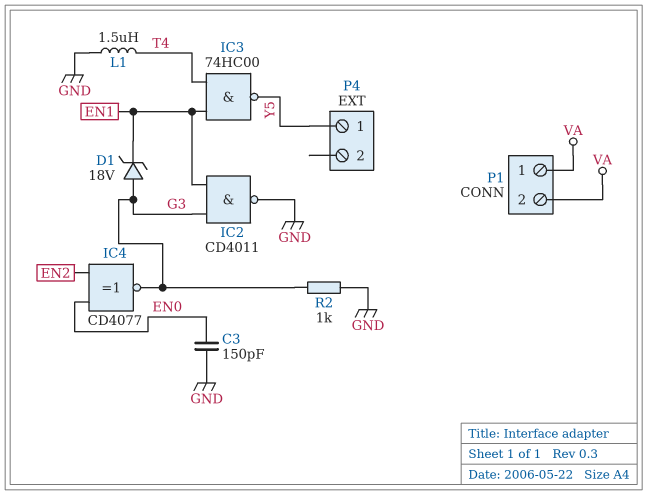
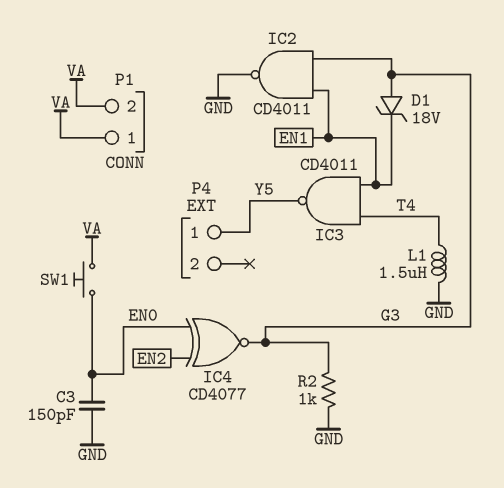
IC3: NAND 74HC00 (in EN1, in T4, out Y5) -> NAND CD4011 (in EN1, in T4, out Y5)
SW1: none -> button (EN0, VA)

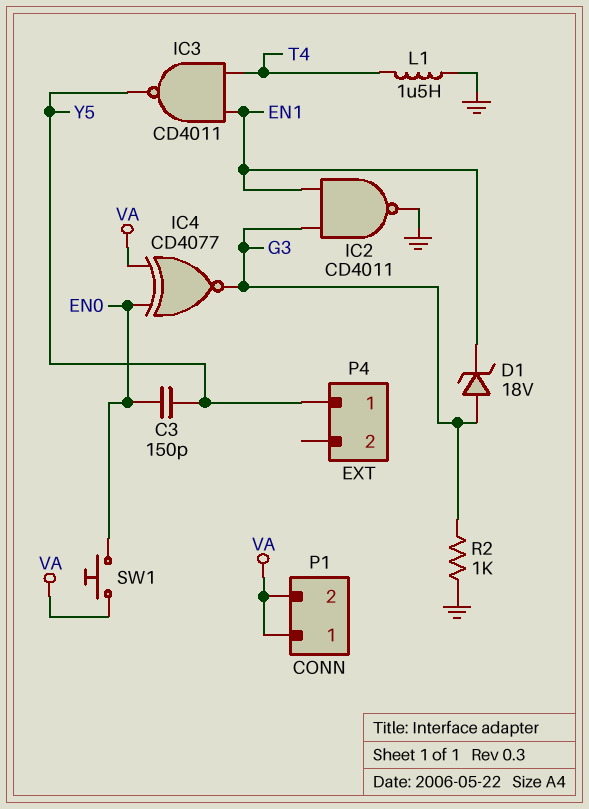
C3: 150pF (EN0, GND) -> 150pF (EN0, Y5)
IC4: XNOR CD4077 (in EN0, in EN2, out G3) -> XNOR CD4077 (in EN0, in VA, out G3)

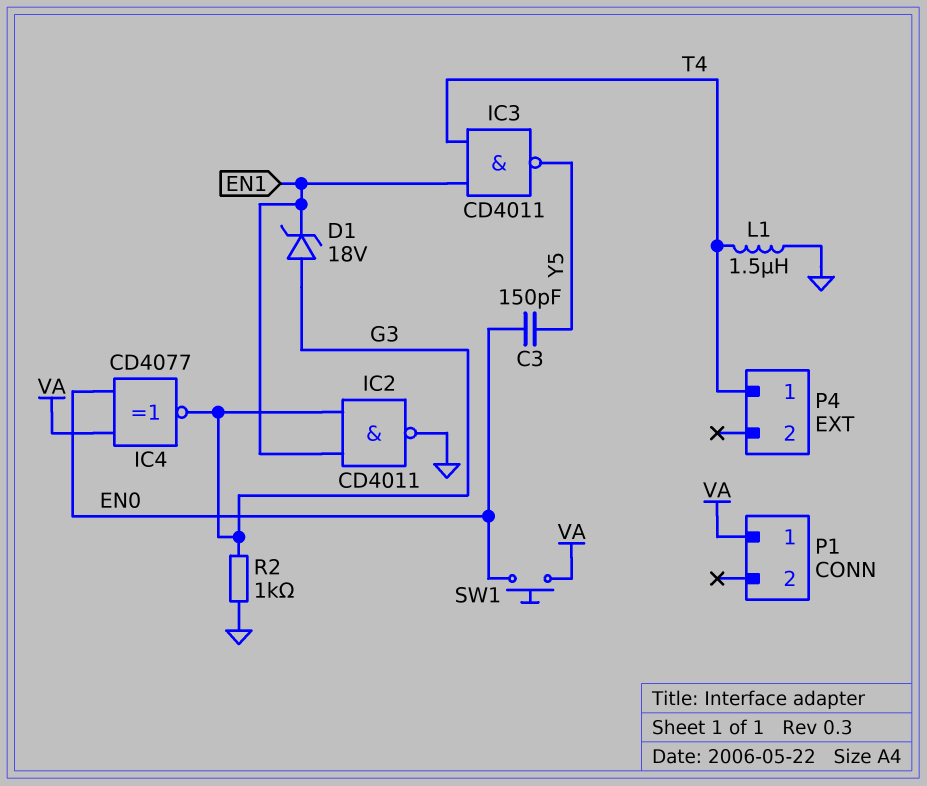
P1 pin 2: VA -> none
P4 pin 1: Y5 -> T4

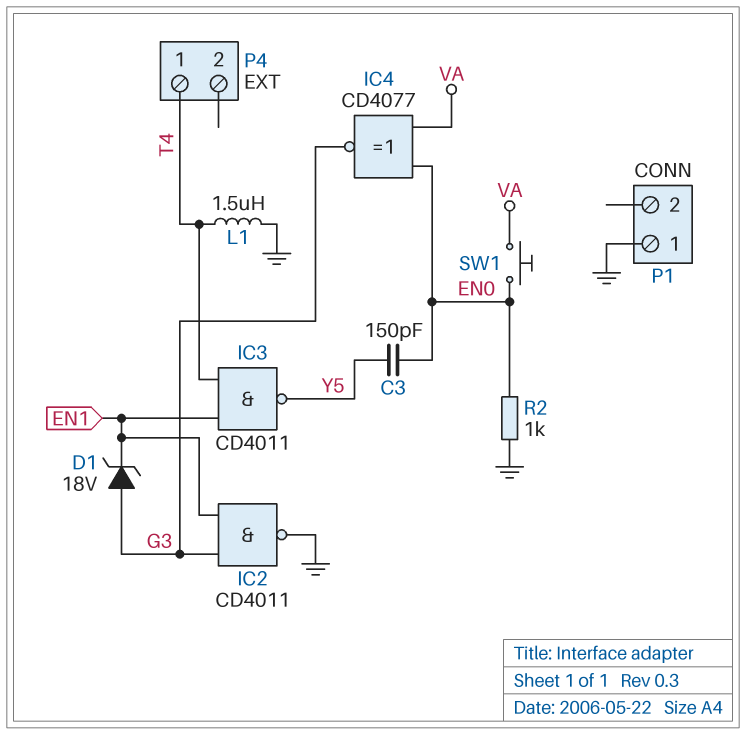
P1 pin 1: VA -> GND
R2: 1k (G3, GND) -> 1k (EN0, GND)

